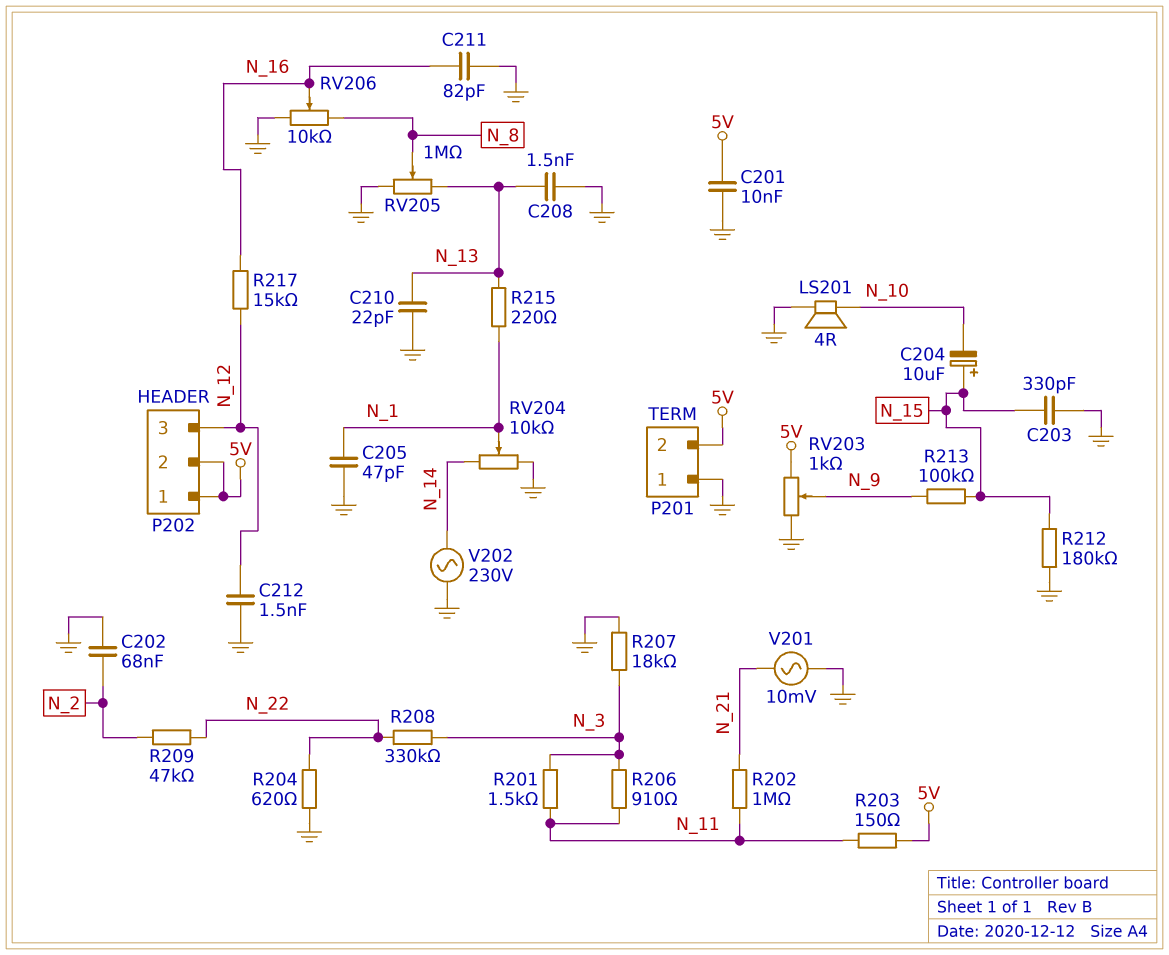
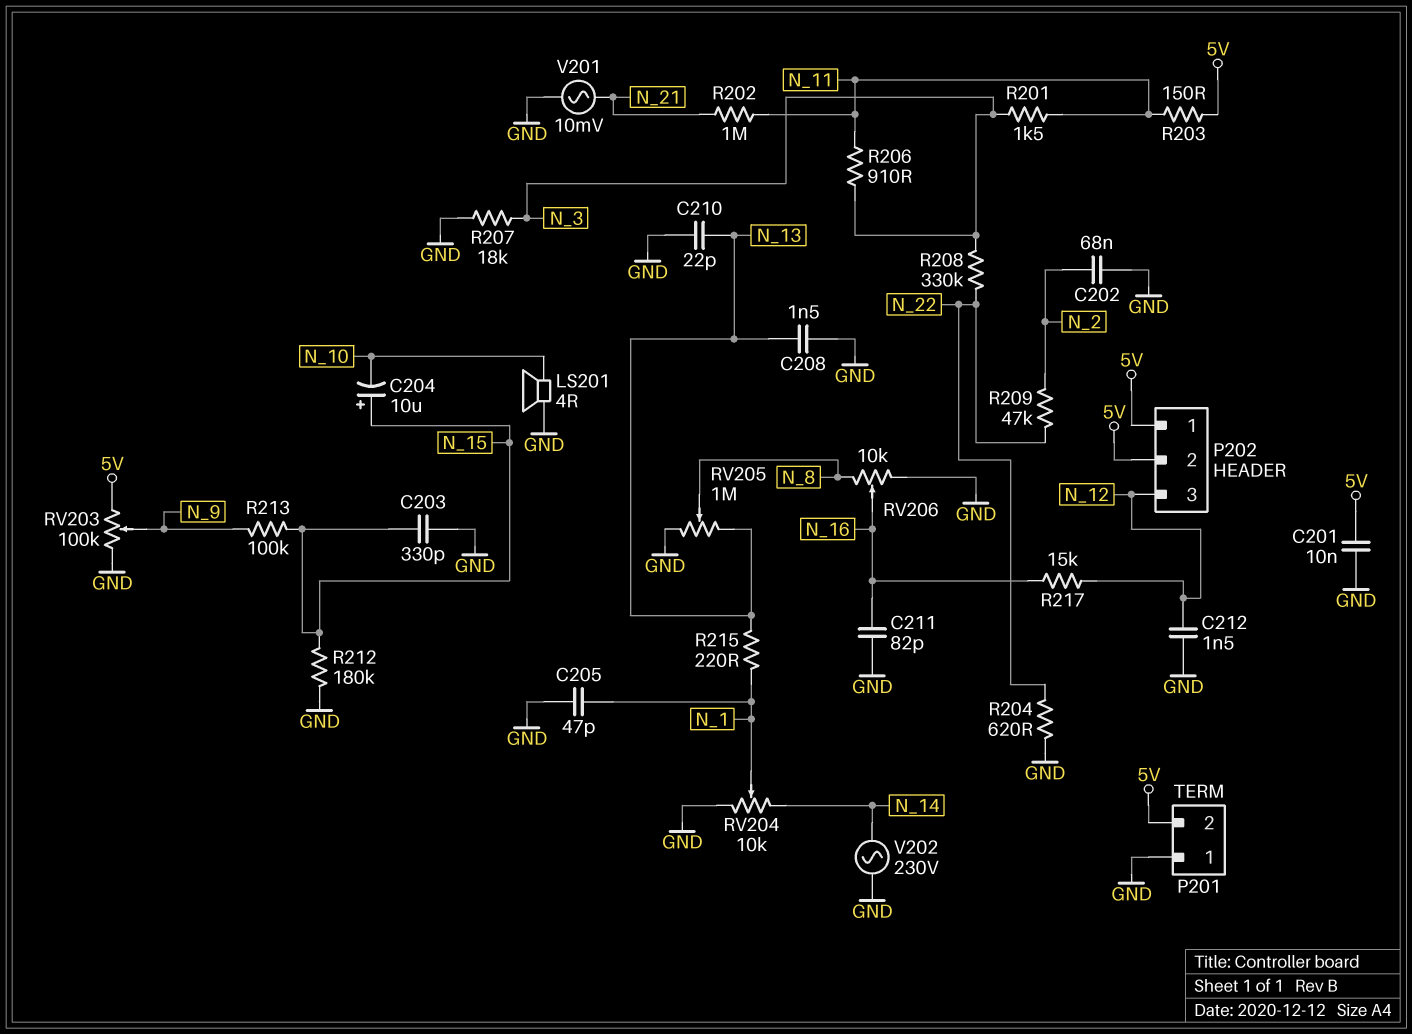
RV203: 1k (5V, GND, wiper N_9) -> 100k (5V, GND, wiper N_9)

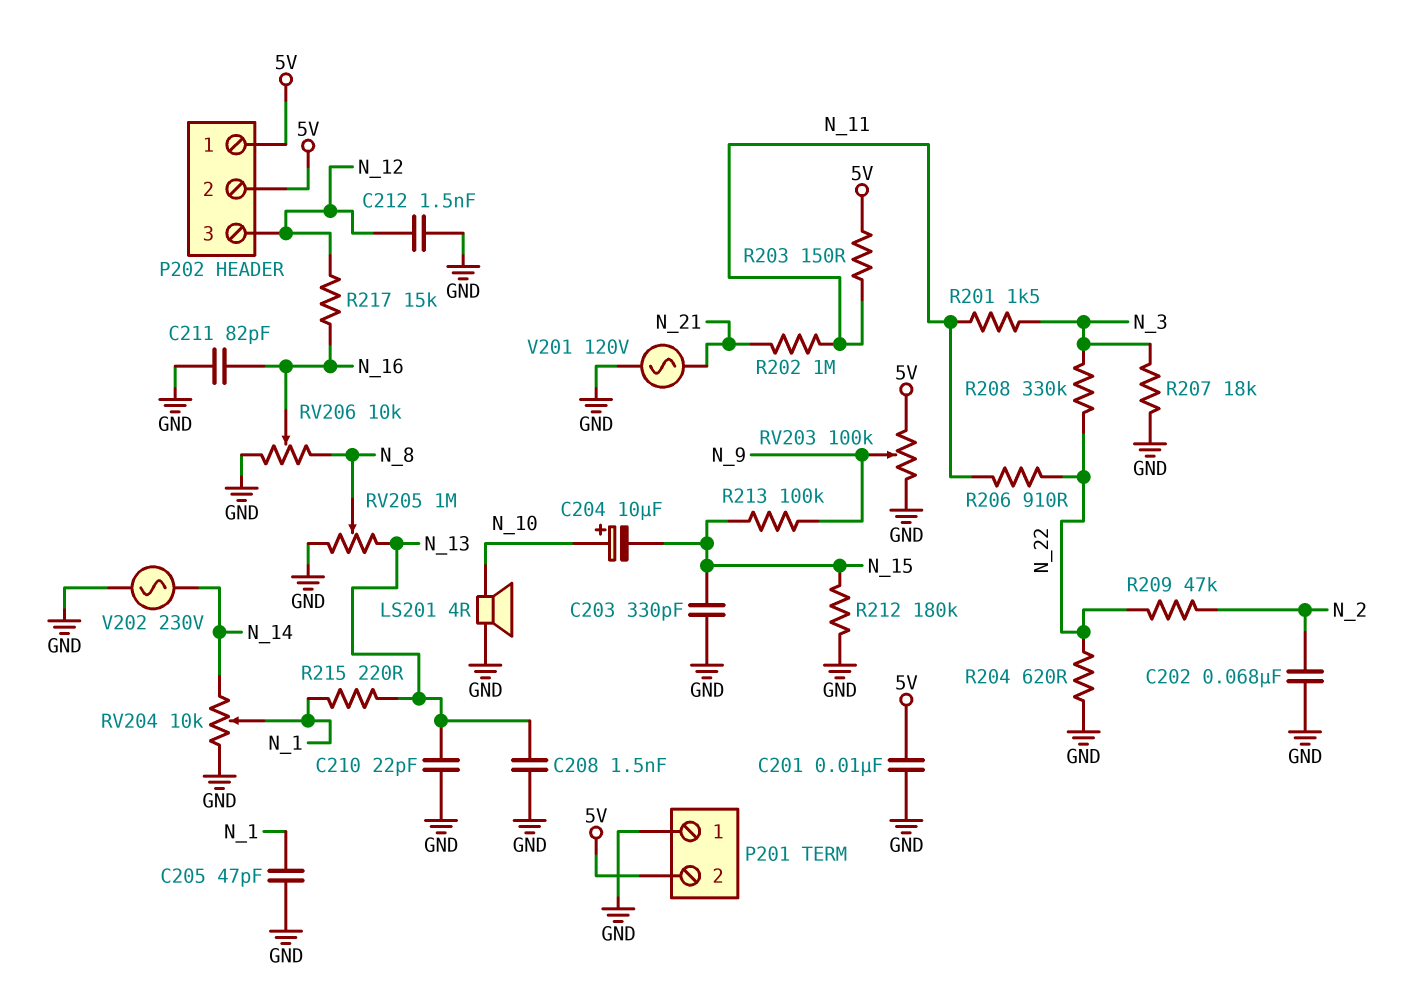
C204: 10uF (plus N_15, minus N_10) -> 10uF (plus N_10, minus N_15)
R206: 910 (N_3, N_11) -> 910 (N_11, N_22)
V201: AC 10mV (GND, N_21) -> AC 120V (GND, N_21)

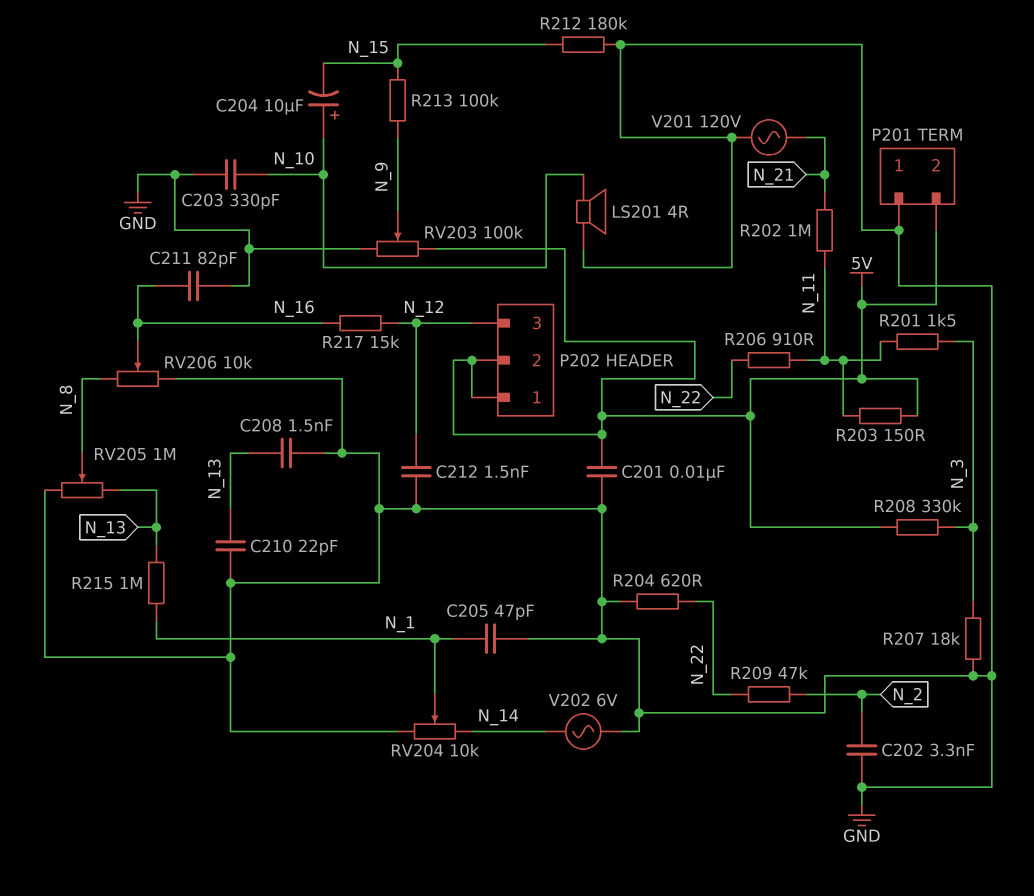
C202: 68nF (GND, N_2) -> 3.3nF (GND, N_2)
C203: 330pF (GND, N_15) -> 330pF (GND, N_10)
R208: 330k (N_3, N_22) -> 330k (5V, N_3)
R215: 220 (N_1, N_13) -> 1M (N_1, N_13)
V202: AC 230V (GND, N_14) -> AC 6V (GND, N_14)

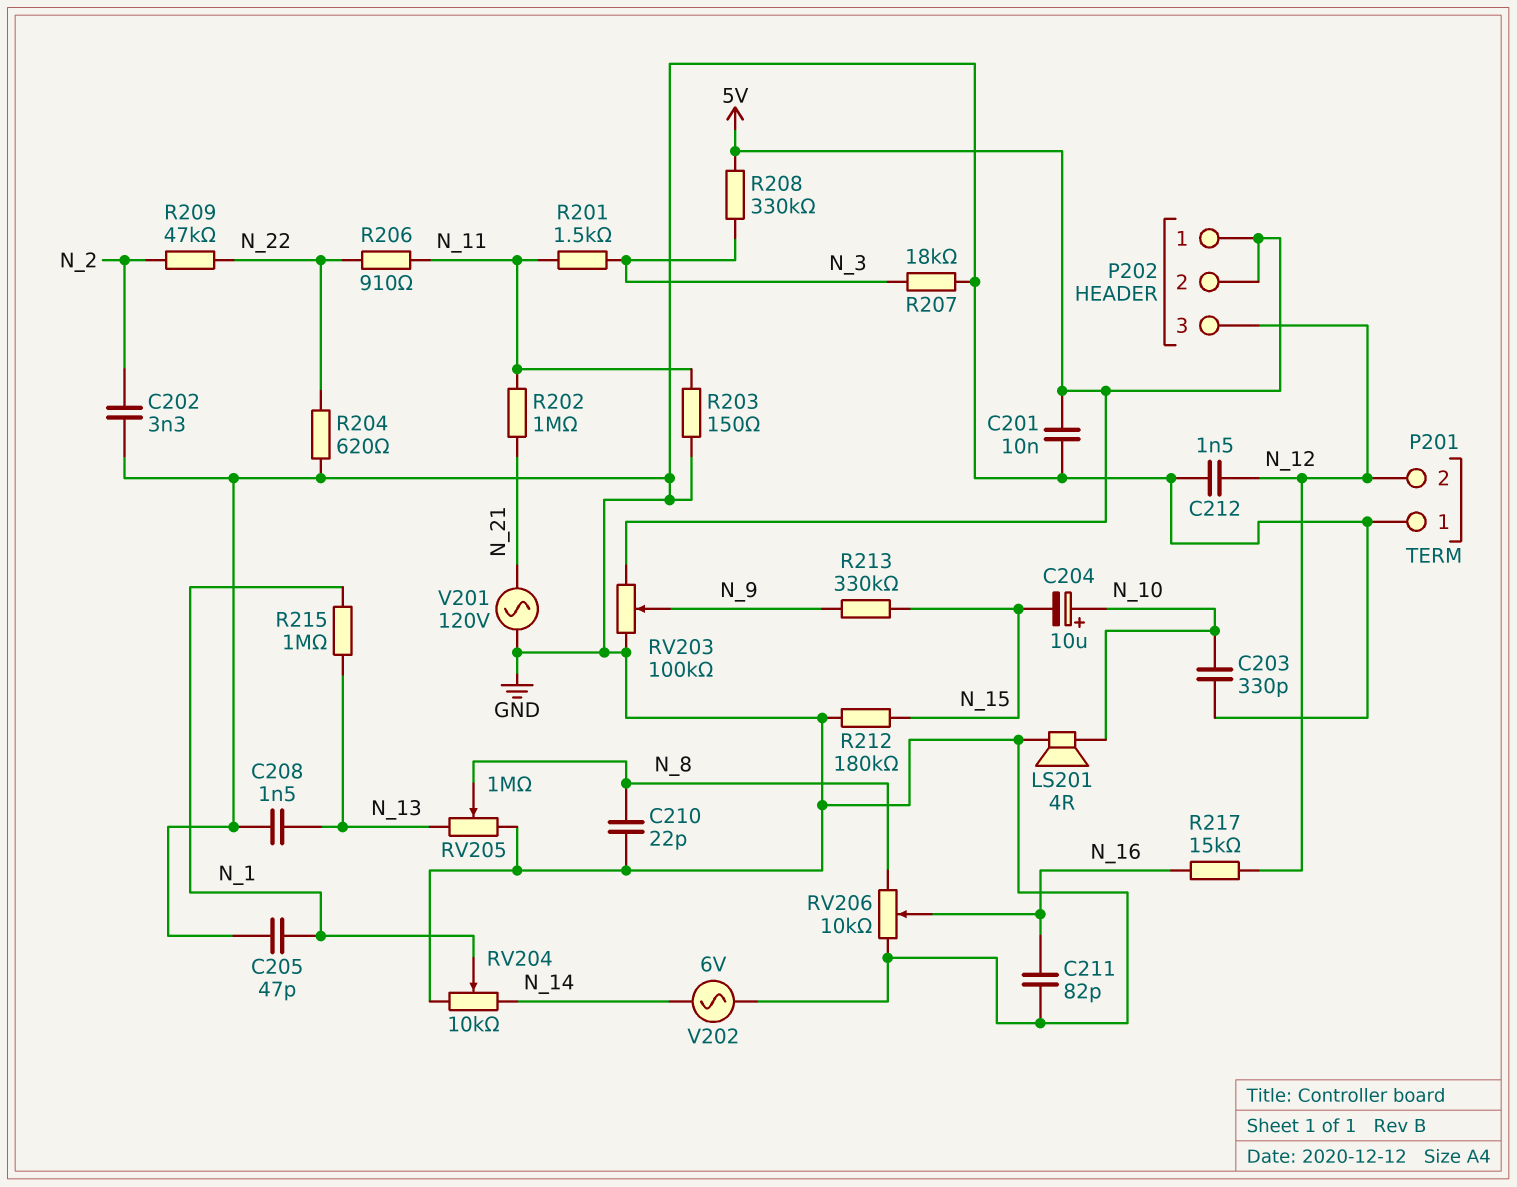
C210: 22pF (GND, N_13) -> 22pF (GND, N_8)
P201 pin 2: 5V -> N_12
R203: 150 (5V, N_11) -> 150 (GND, N_11)
R213: 100k (N_9, N_15) -> 330k (N_9, N_15)

